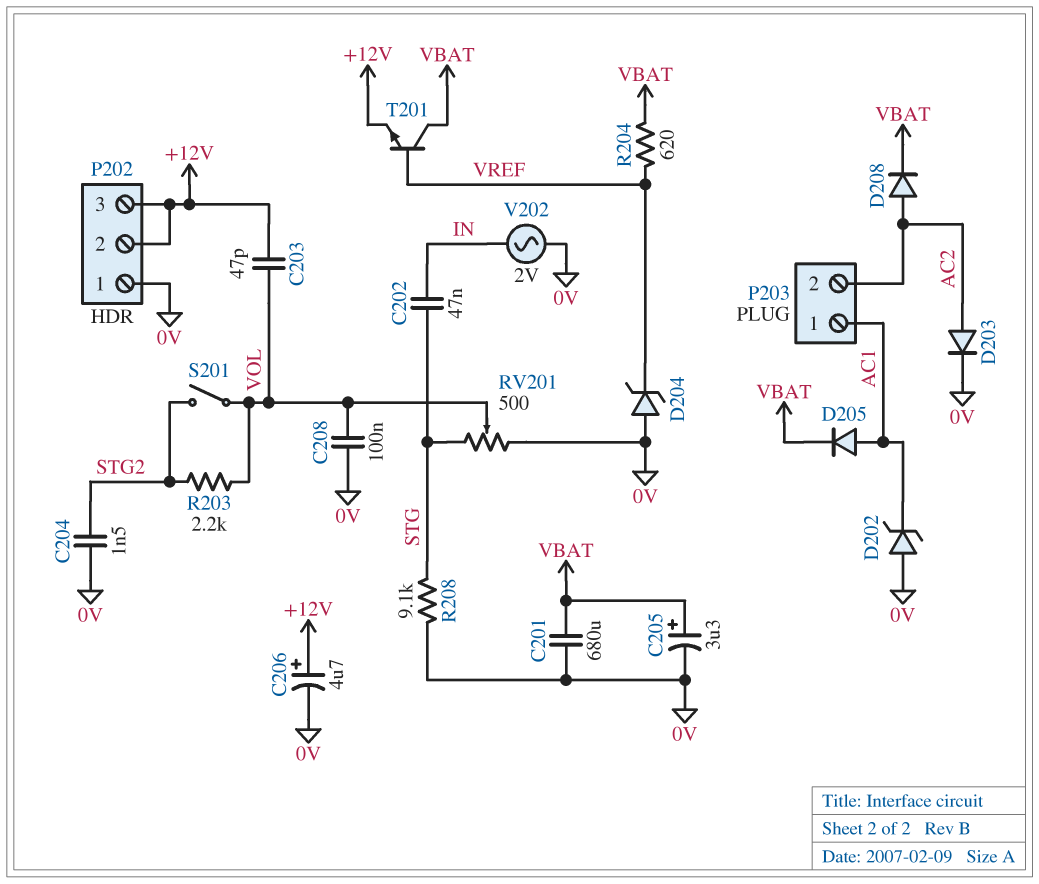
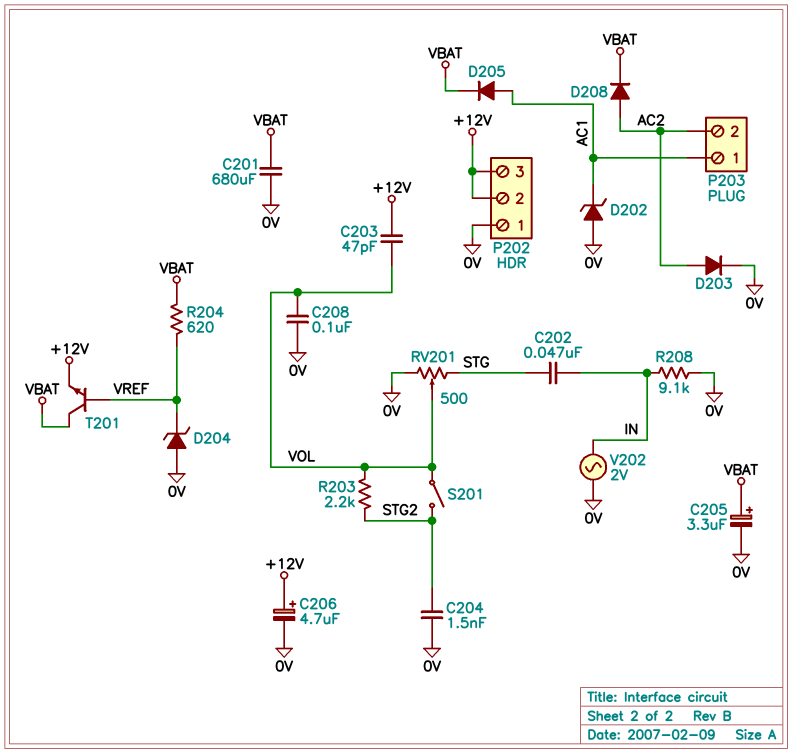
R208: 9.1k (0V, STG) -> 9.1k (0V, IN)

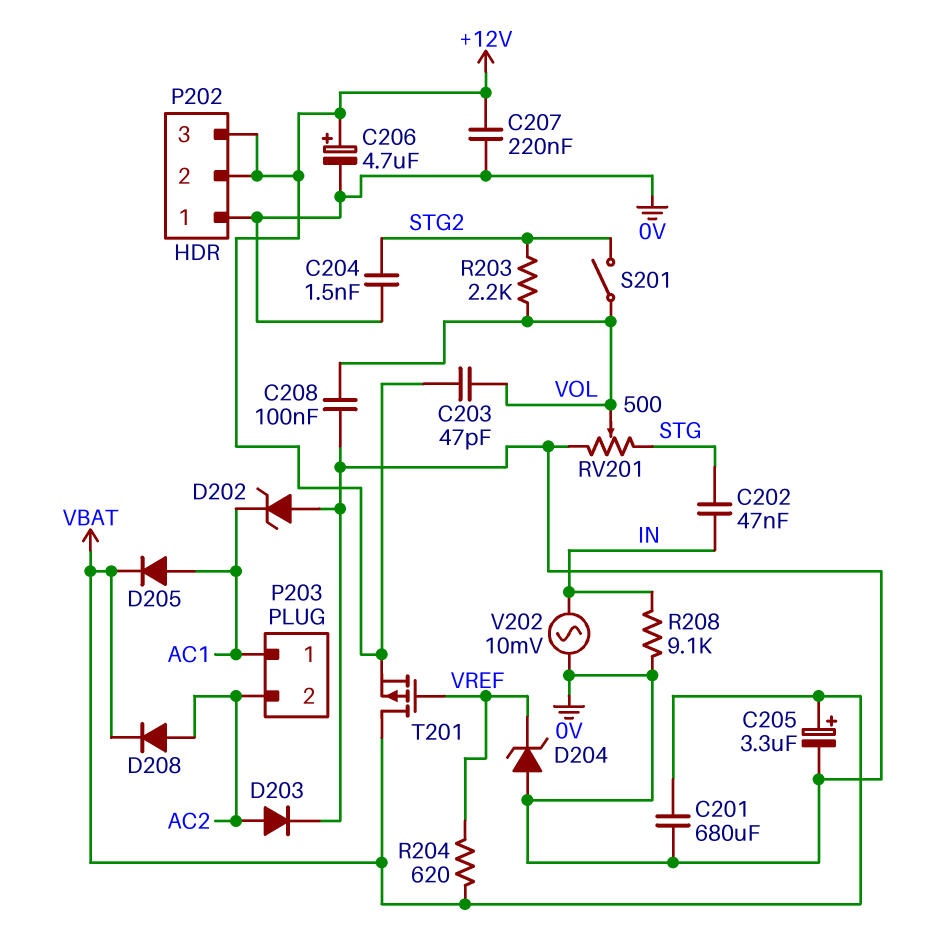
C207: none -> 220nF (+12V, 0V)
T201: NPN (B VREF, C VBAT, E +12V) -> PMOS (G VREF, D VBAT, S +12V)
V202: AC 2V (0V, IN) -> AC 10mV (0V, IN)

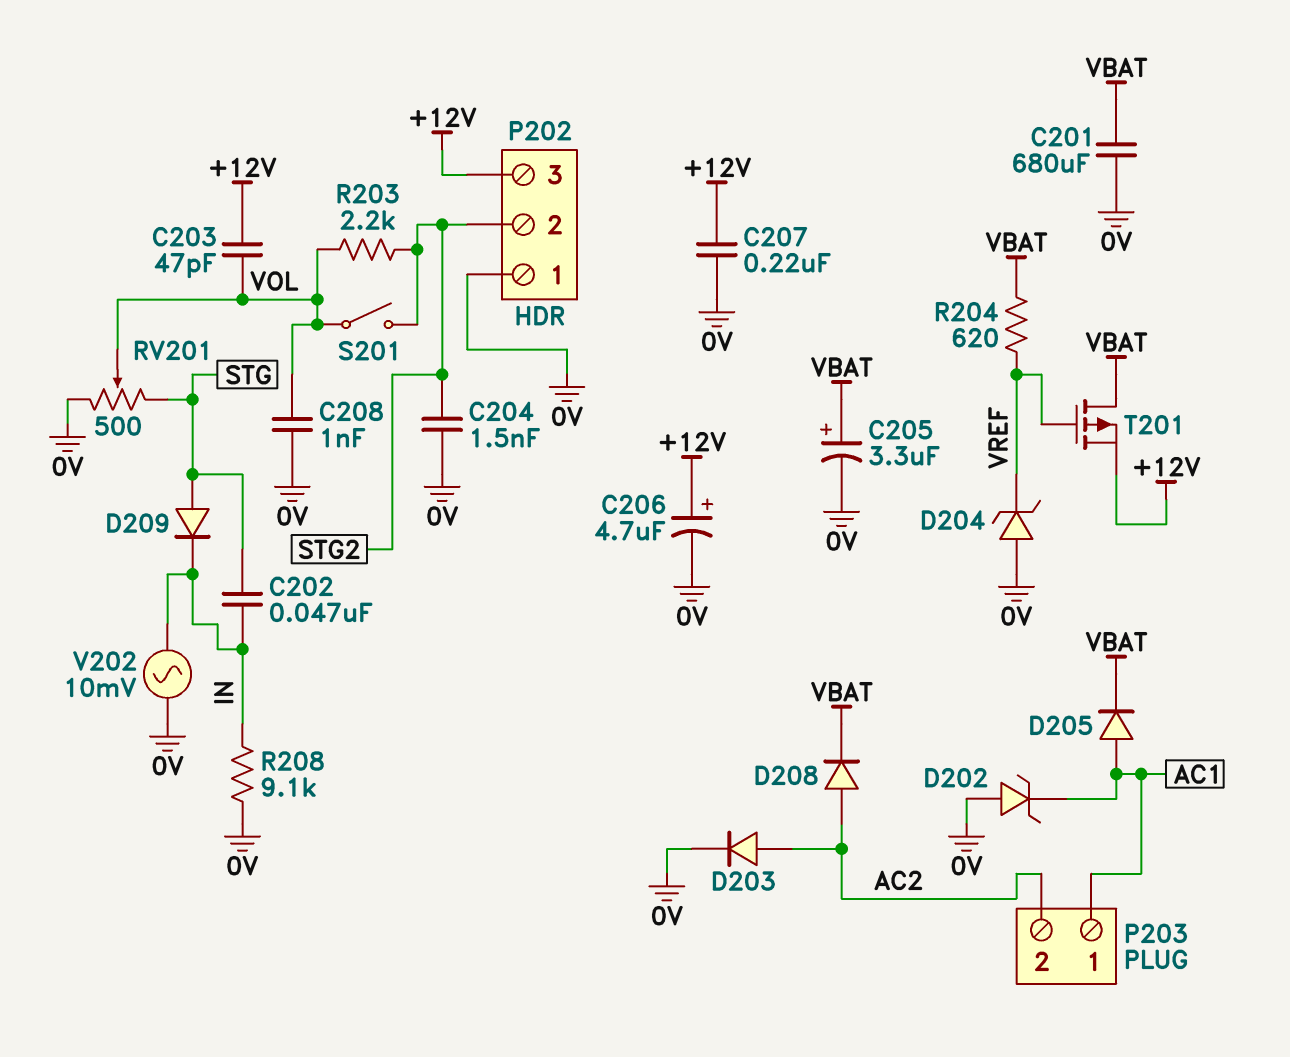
C208: 100nF (0V, VOL) -> 1nF (0V, VOL)
D209: none -> diode (A STG, K IN)
P202 pin 2: +12V -> STG2

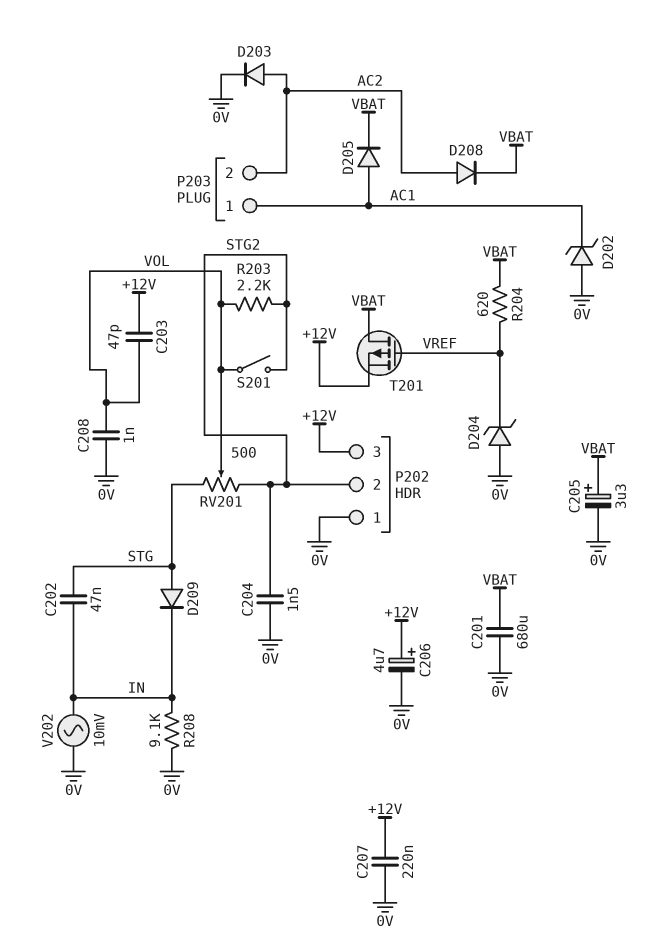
RV201: 500 (0V, STG, wiper VOL) -> 500 (STG, STG2, wiper VOL)

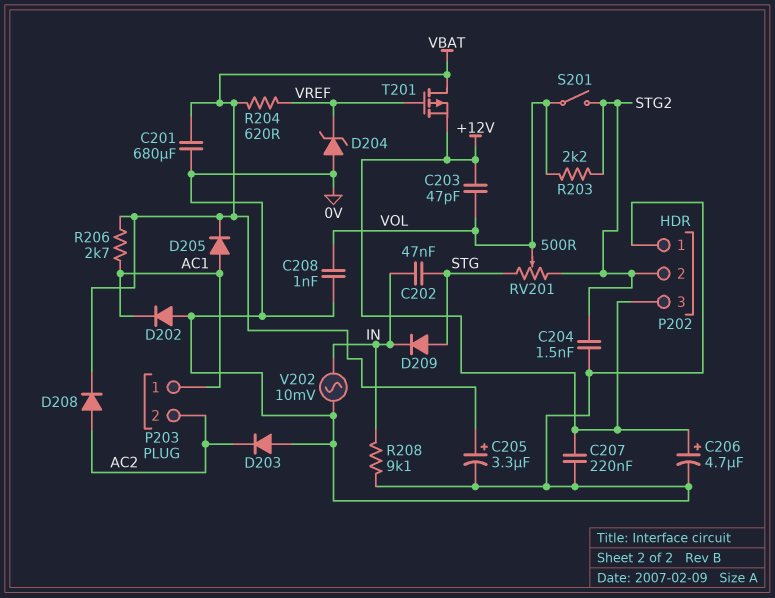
D202: zener (A 0V, K AC1) -> diode (A 0V, K AC1)
D203: diode (A AC2, K 0V) -> diode (A 0V, K AC2)
R206: none -> 2.7k (AC1, VBAT)

